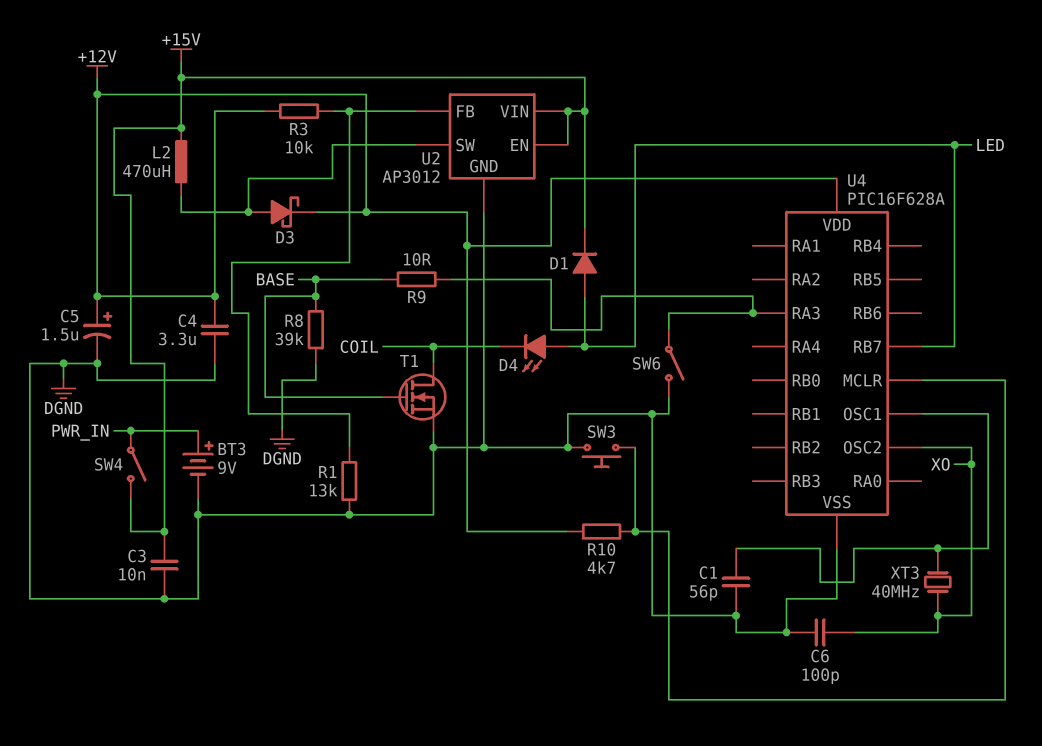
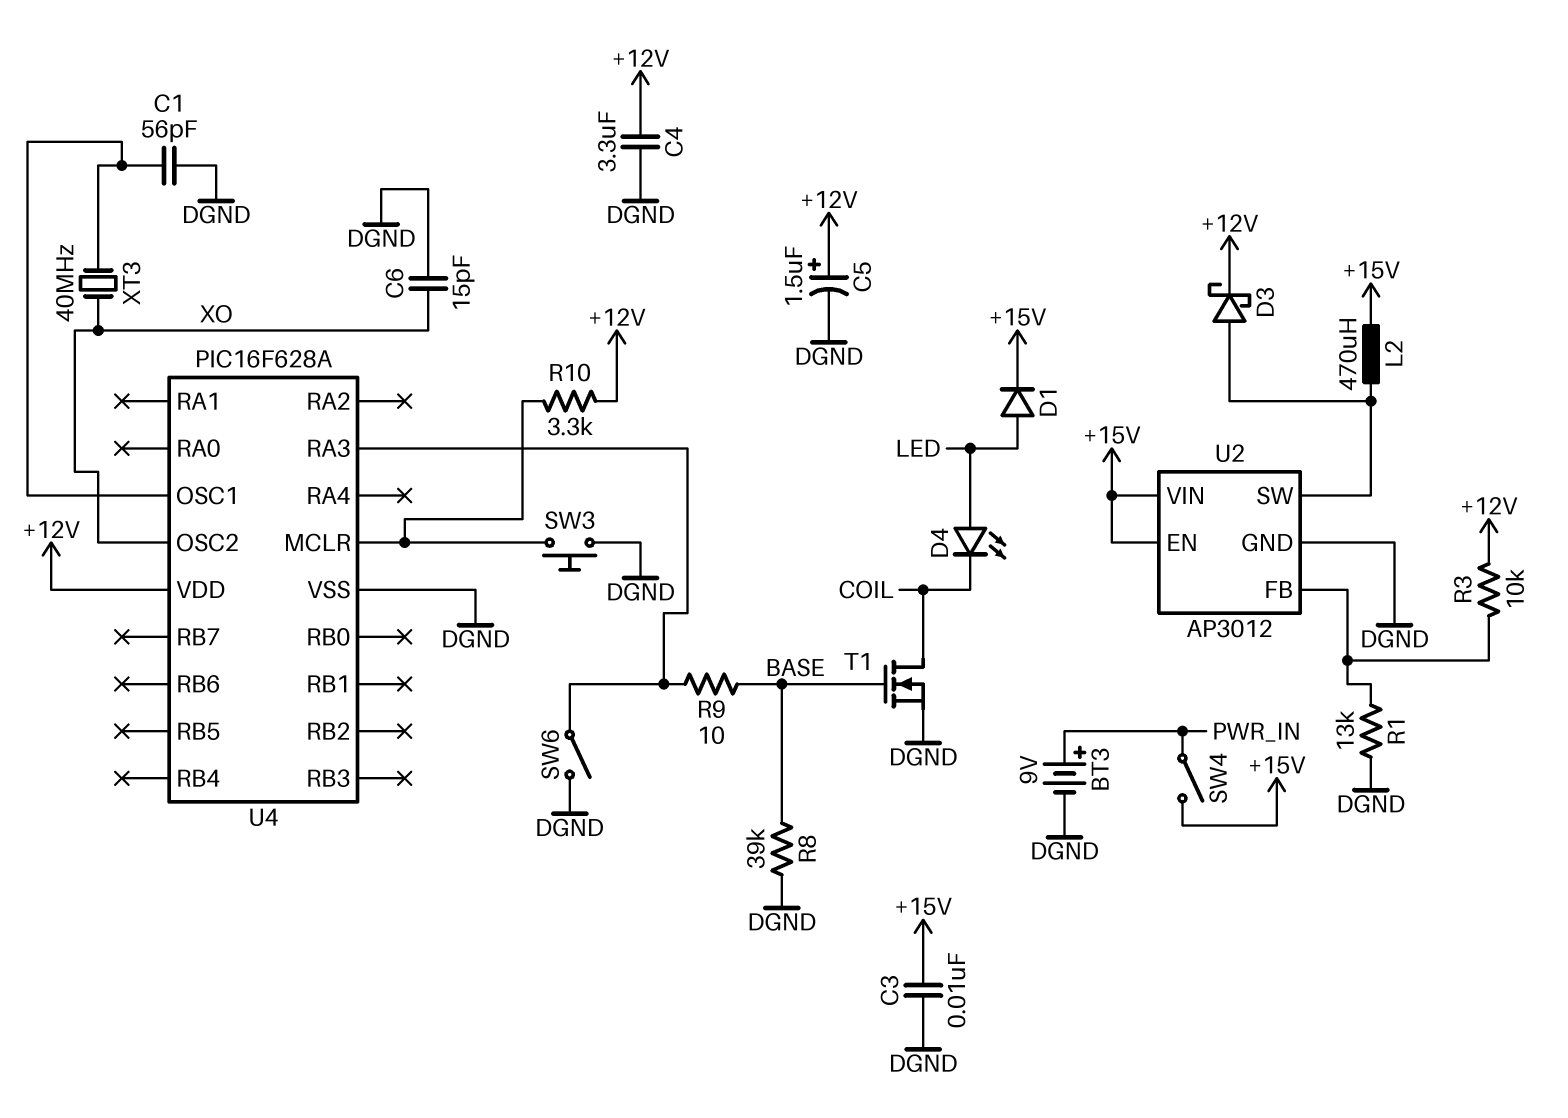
C6: 100pF (DGND, XO) -> 15pF (DGND, XO)
R10: 4.7k (+12V, U4/MCLR) -> 3.3k (+12V, U4/MCLR)
U4 pin RB7: LED -> none

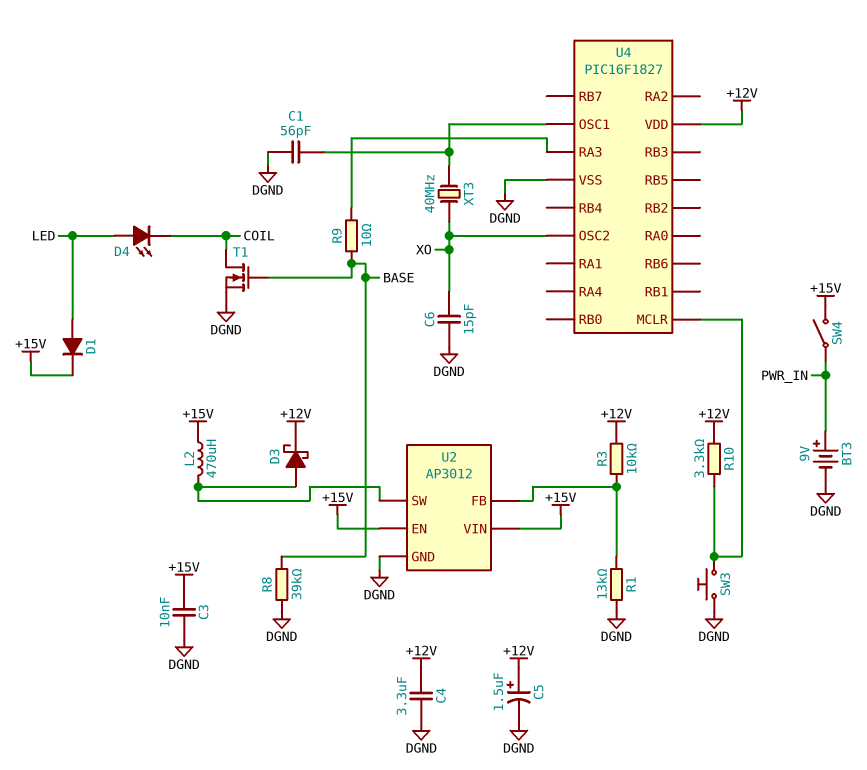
SW6: switch (DGND, U4/RA3) -> none
U4: PIC16F628A -> PIC16F1827

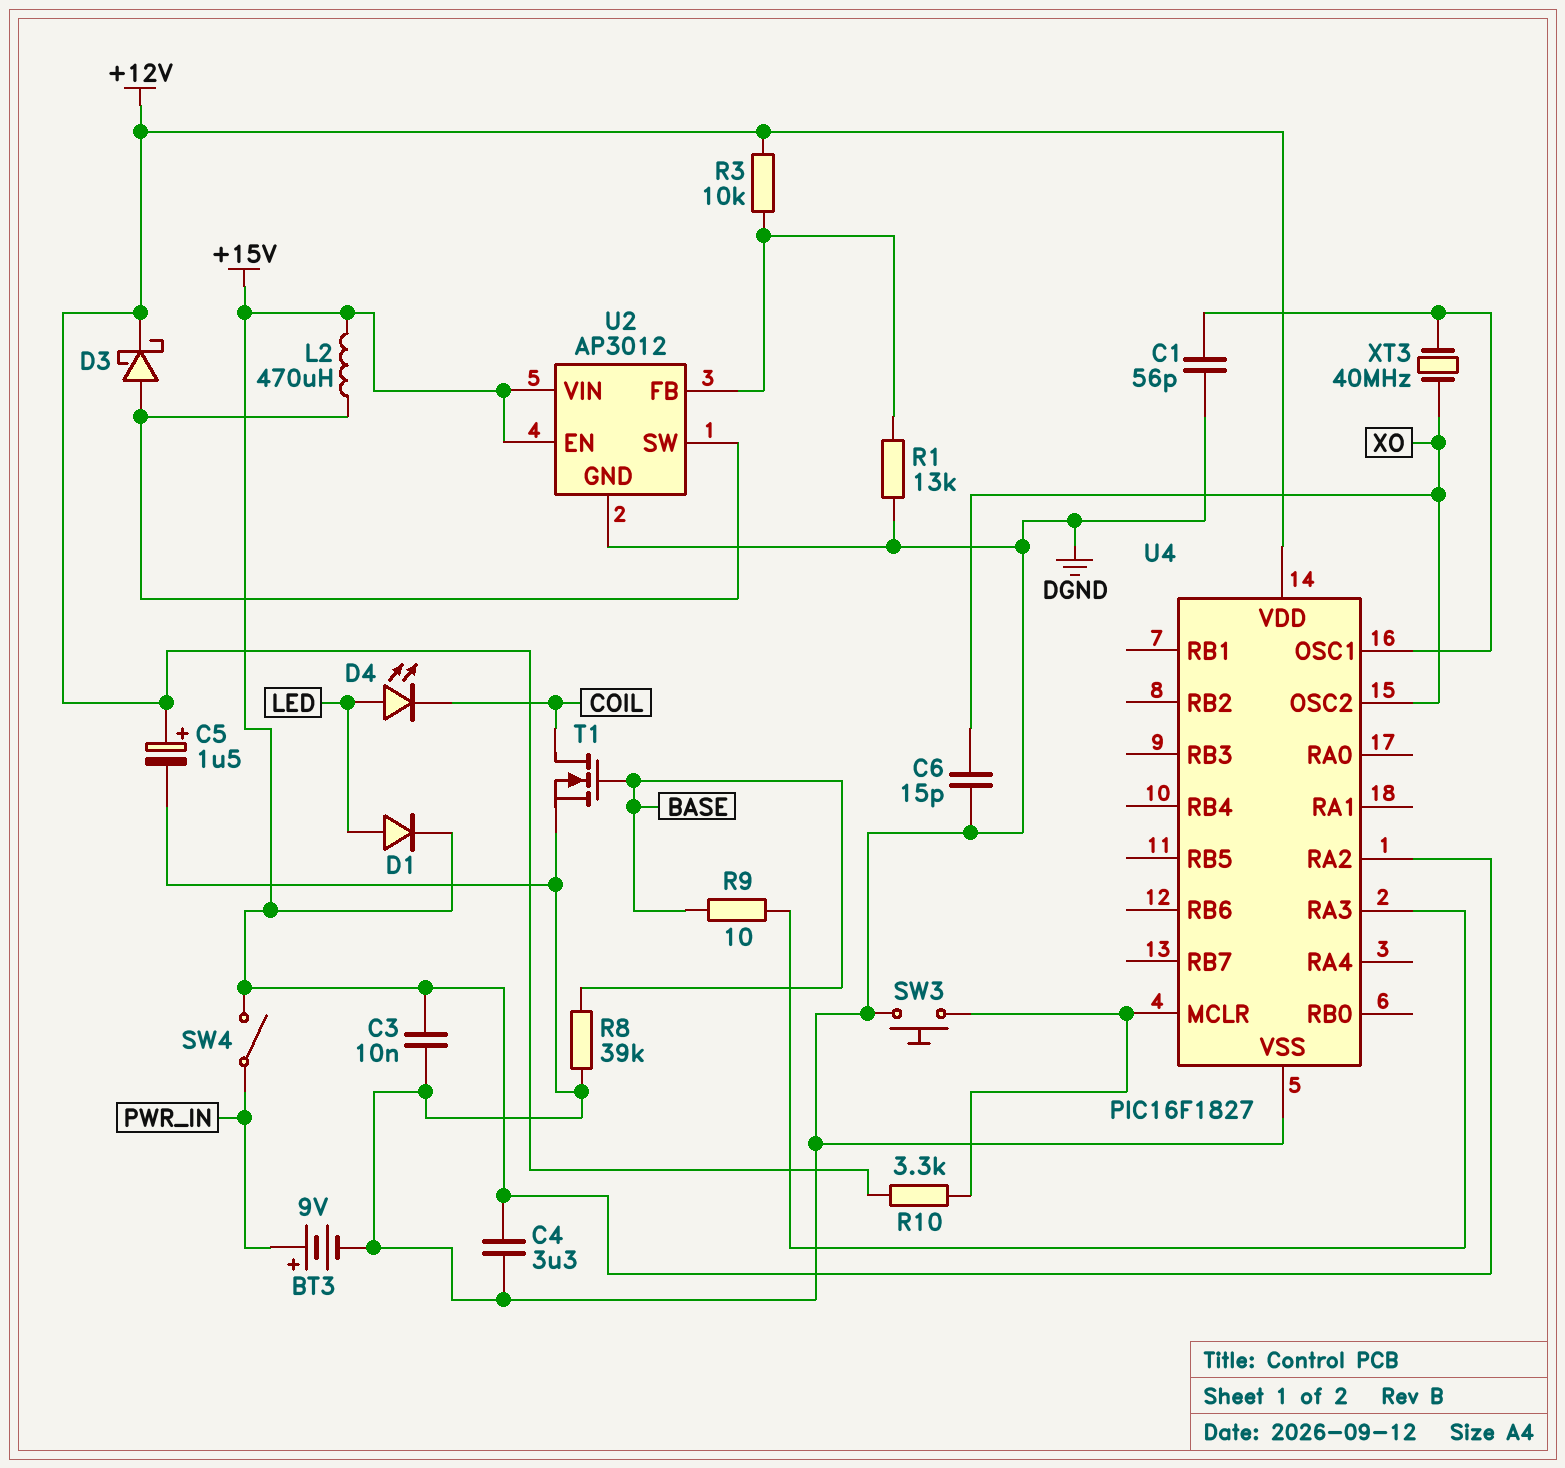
C4: 3.3uF (+12V, DGND) -> 3.3uF (+15V, DGND)
U4 pin RA2: none -> +15V

